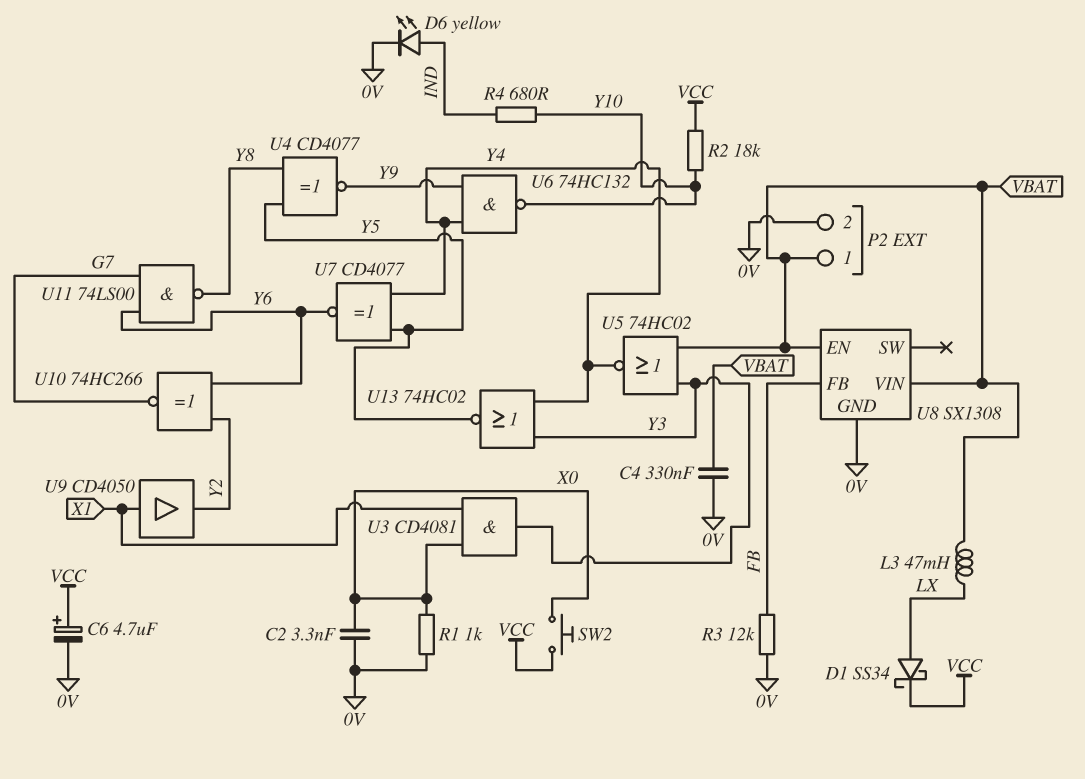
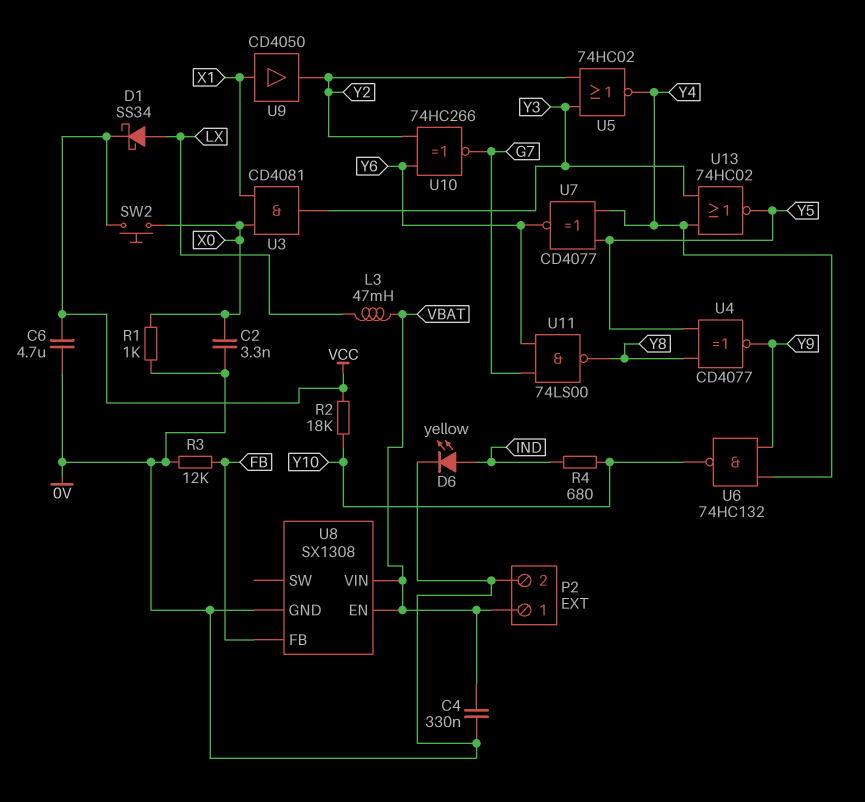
C6: 4.7uF (plus VCC, minus 0V) -> 4.7uF (0V, VCC)
U5: NOR 74HC02 (in VBAT, in Y3, out Y4) -> NOR 74HC02 (in Y2, in Y3, out Y4)

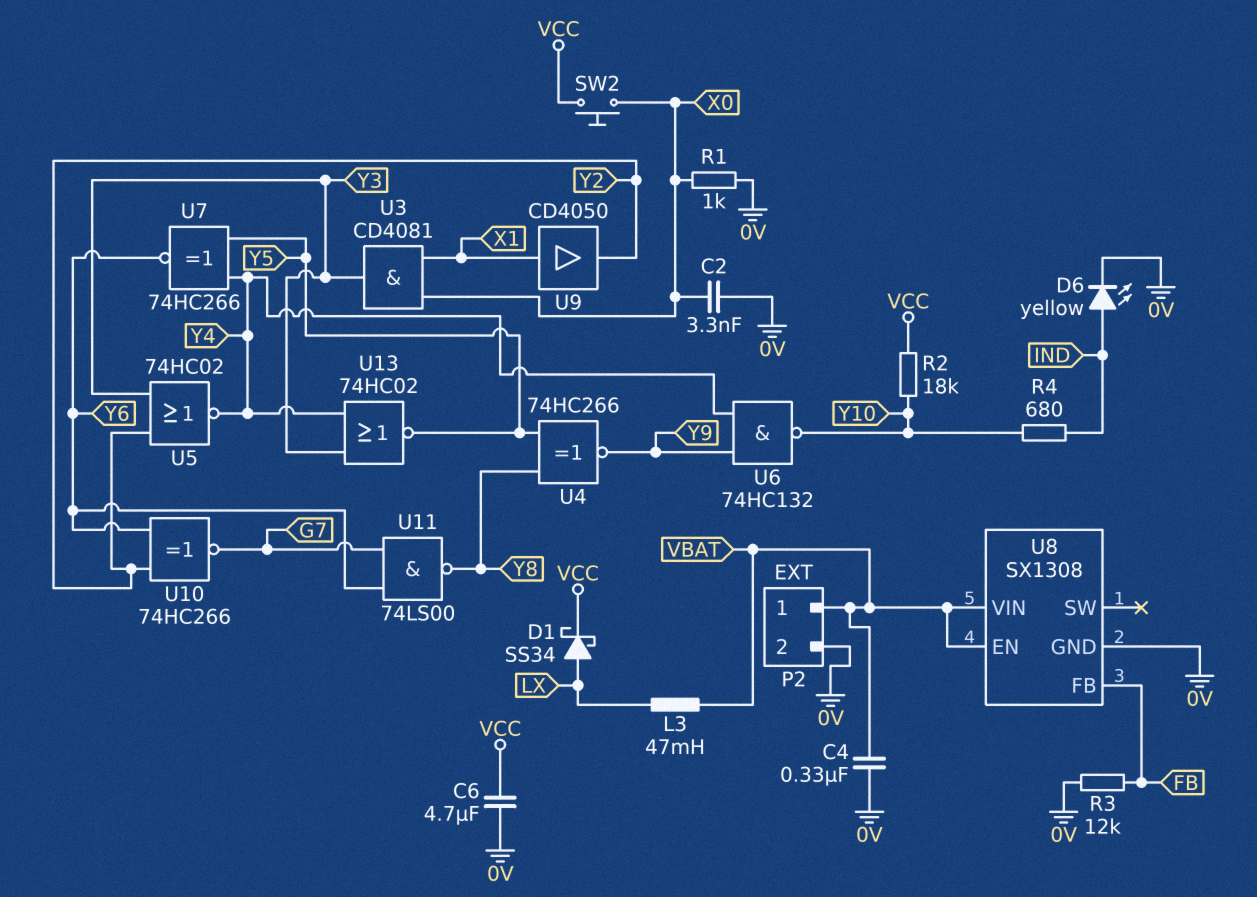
U4: XNOR CD4077 (in Y5, in Y8, out Y9) -> XNOR 74HC266 (in Y5, in Y8, out Y9)
U7: XNOR CD4077 (in Y4, in Y5, out Y6) -> XNOR 74HC266 (in Y4, in Y5, out Y6)

